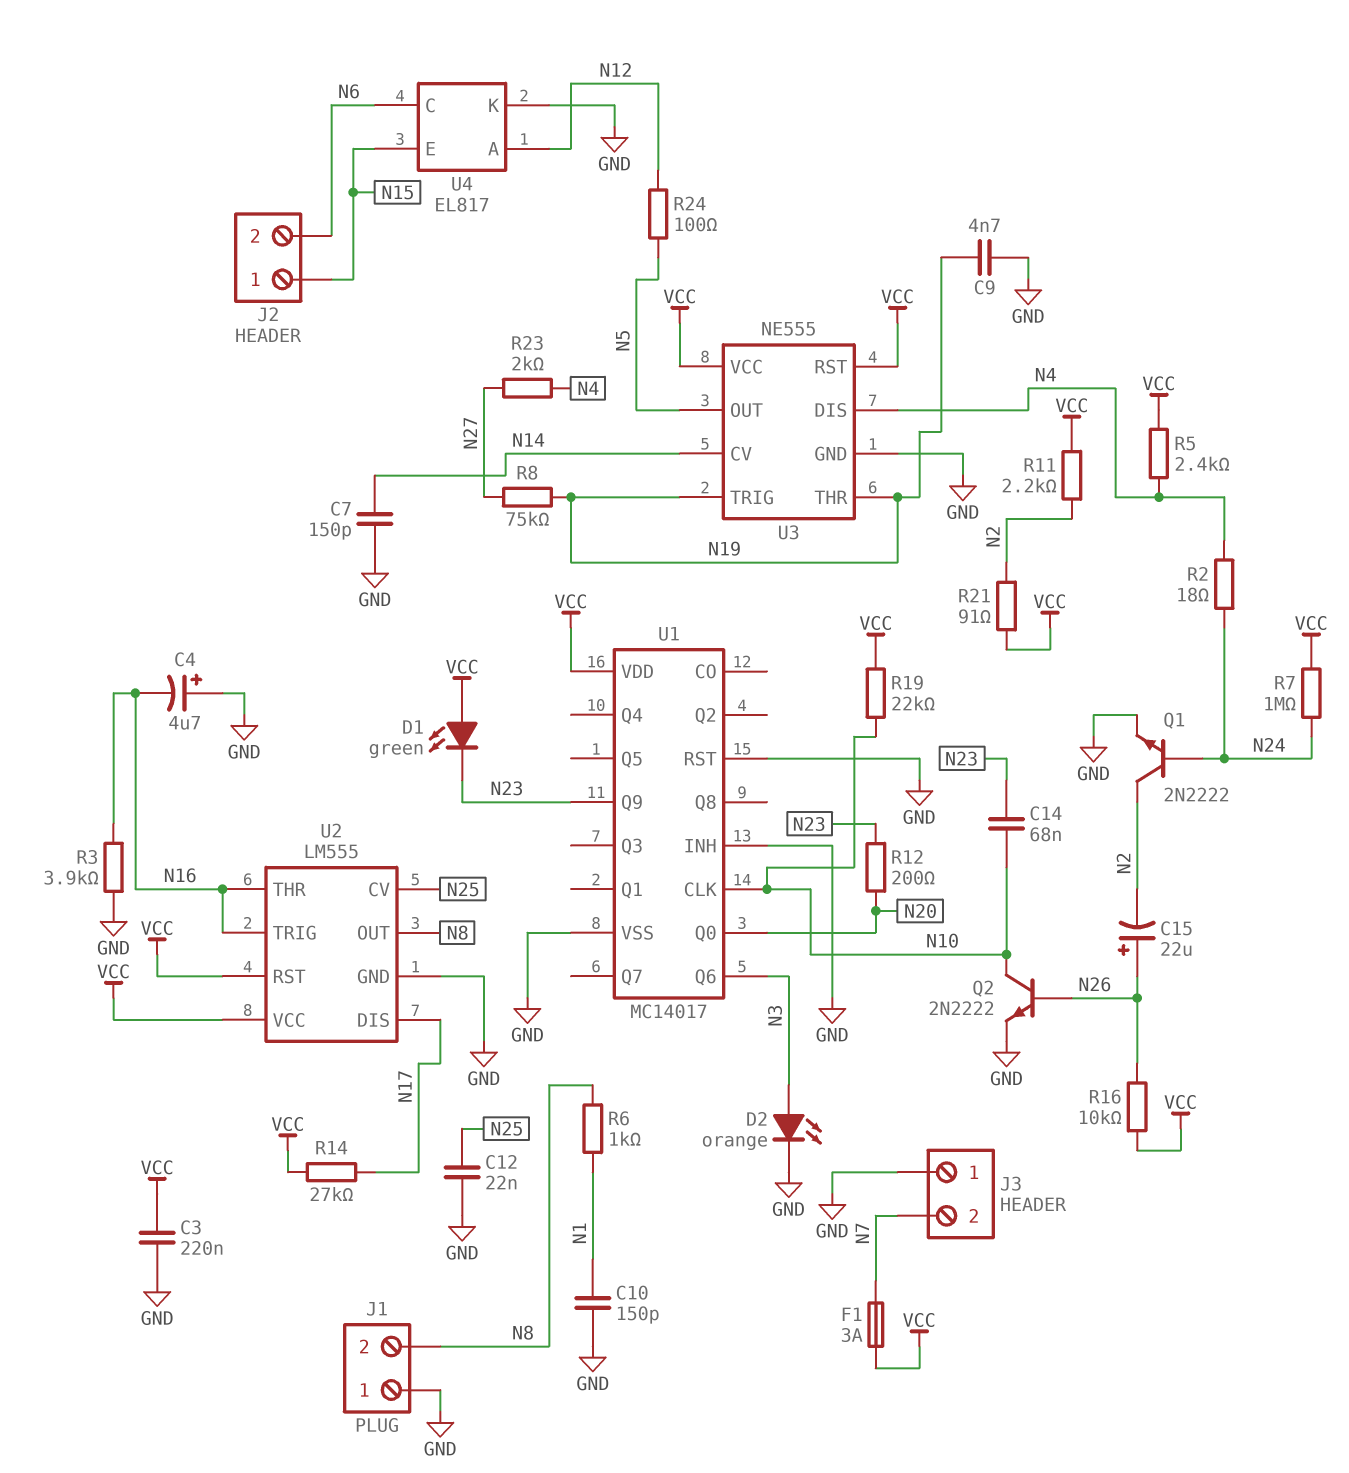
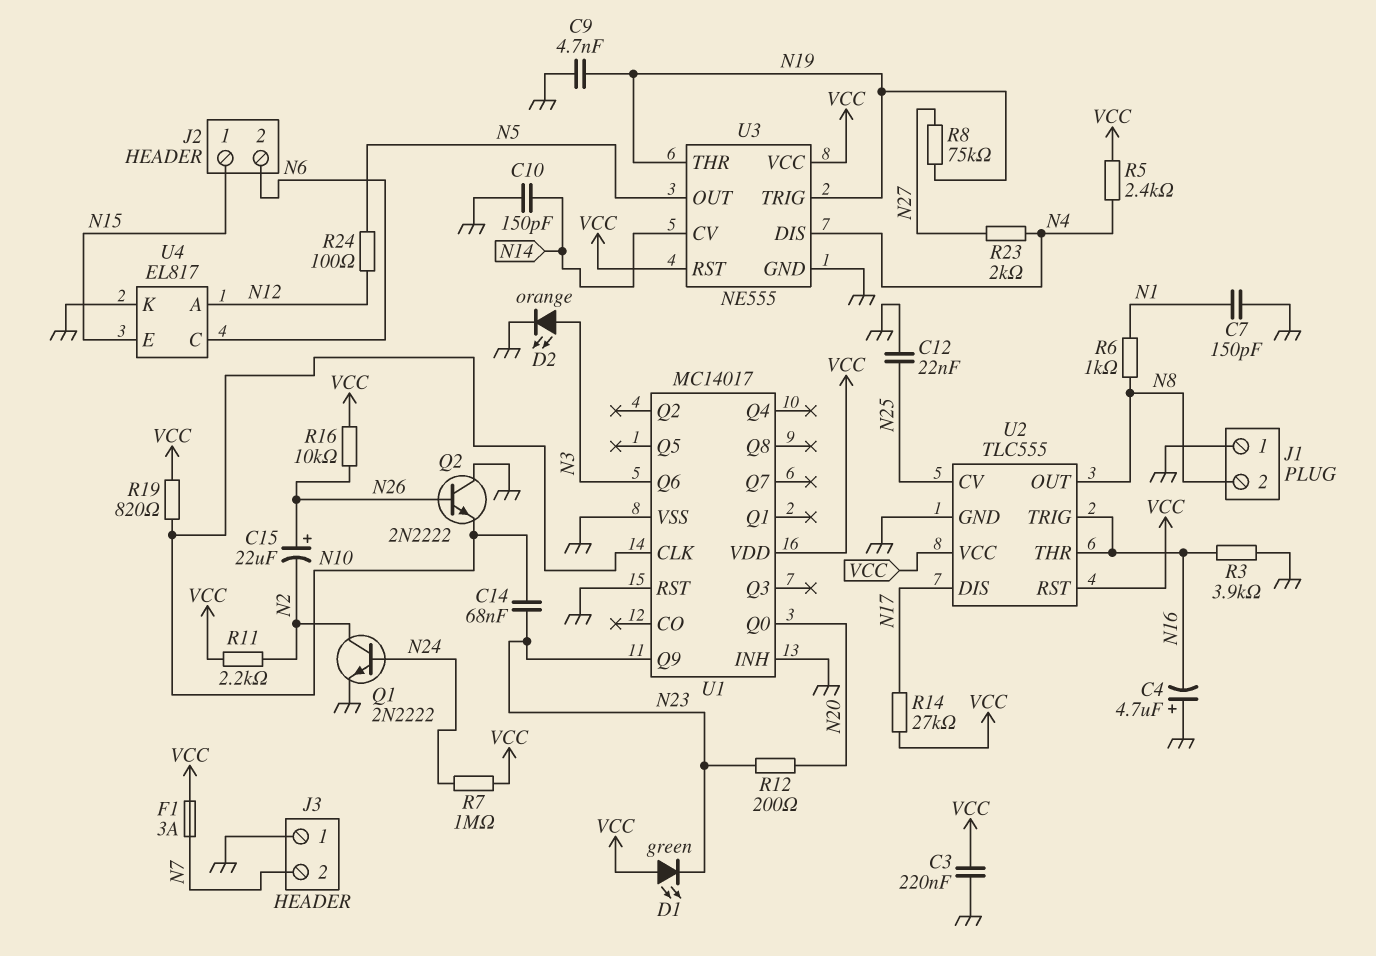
C7: 150pF (GND, N14) -> 150pF (GND, N1)
C10: 150pF (GND, N1) -> 150pF (GND, N14)
Q2: NPN 2N2222 (B N26, C N10, E GND) -> NPN 2N2222 (B N26, C GND, E N10)
R2: 18 (N4, N24) -> none
R19: 22k (N10, VCC) -> 820 (N10, VCC)
R21: 91 (N2, VCC) -> none
U2: LM555 -> TLC555

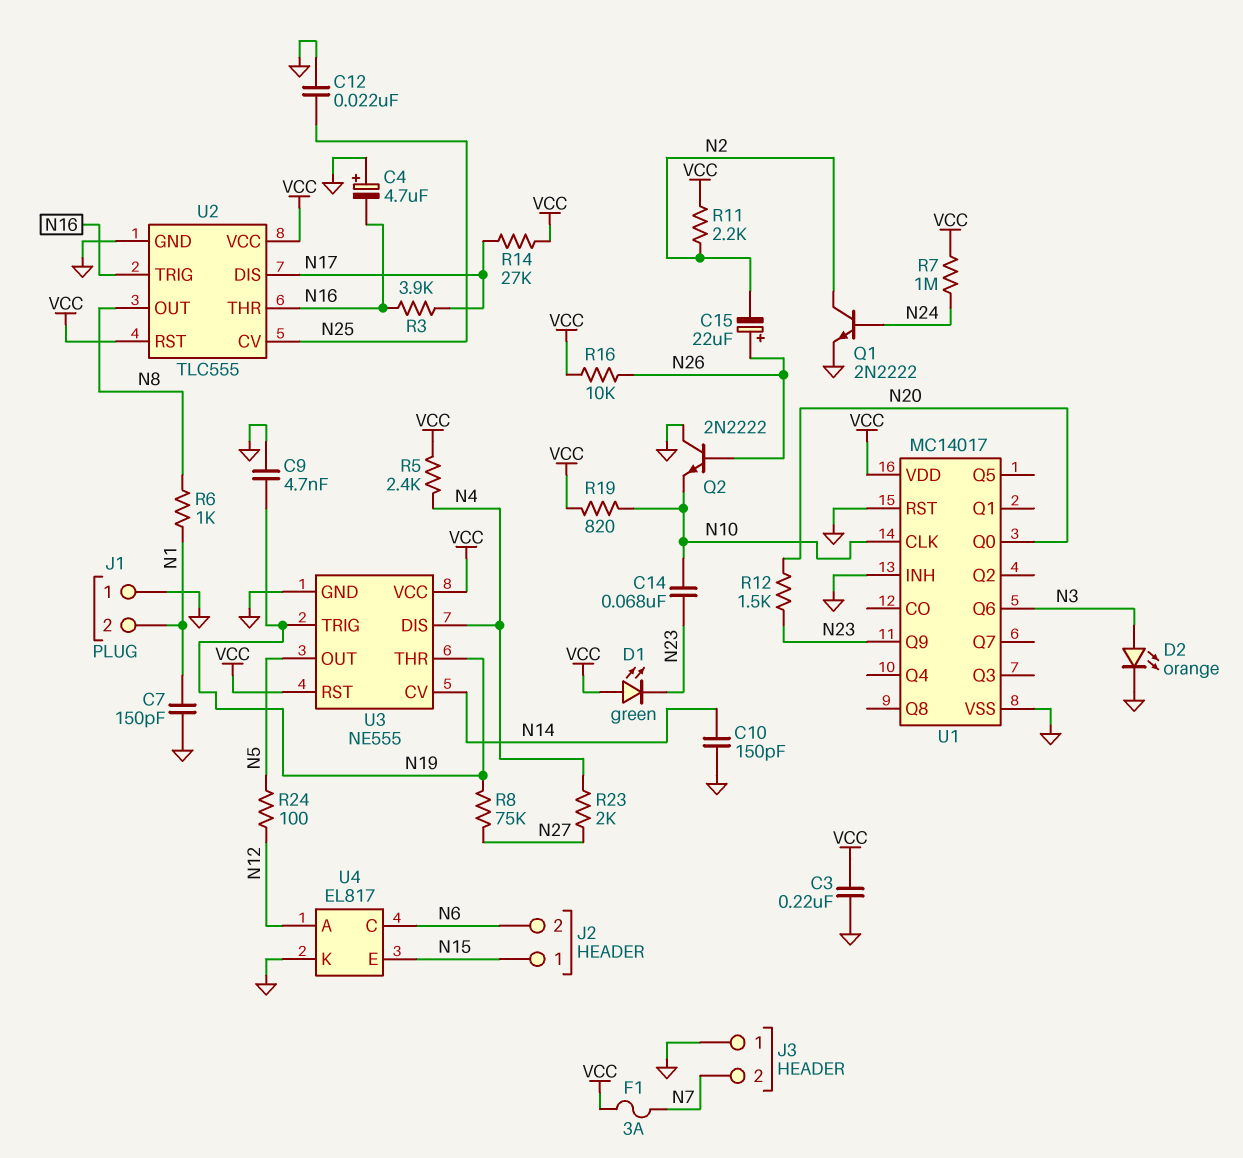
J1 pin 2: N8 -> N1
R3: 3.9k (GND, N16) -> 3.9k (N16, N17)
R12: 200 (N20, N23) -> 1.5k (N20, N23)

